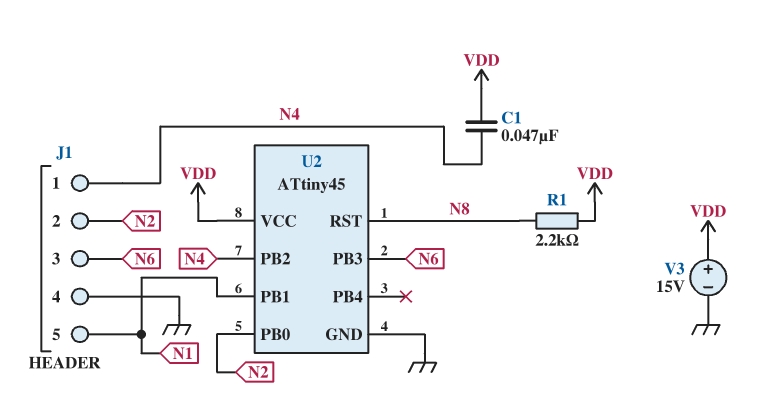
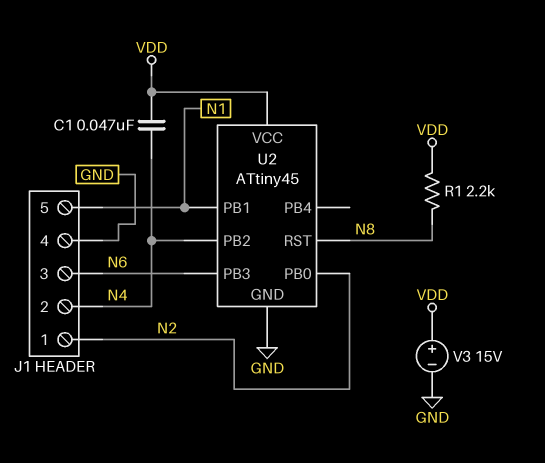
J1 pin 1: N4 -> N2
J1 pin 2: N2 -> N4

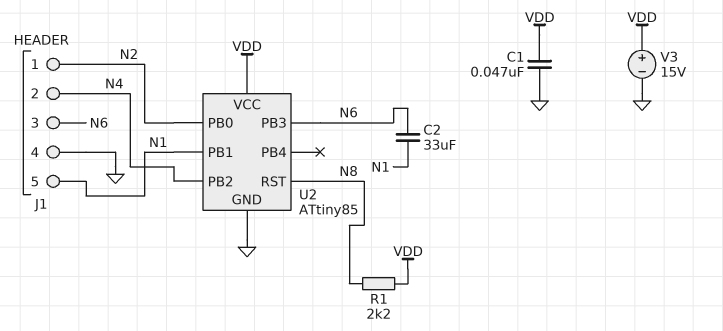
C1: 47nF (N4, VDD) -> 47nF (GND, VDD)
C2: none -> 33uF (N1, N6)
U2: ATtiny45 -> ATtiny85

